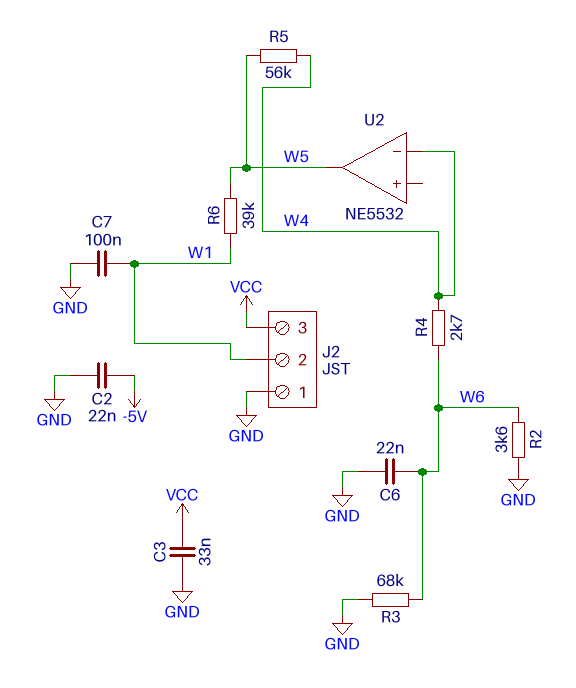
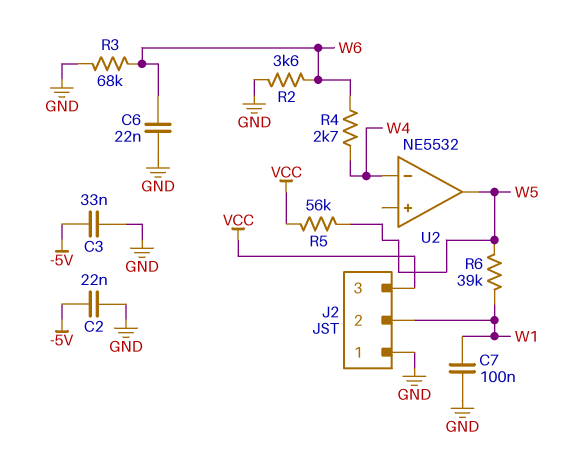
C3: 33nF (GND, VCC) -> 33nF (-5V, GND)
R5: 56k (W4, W5) -> 56k (VCC, W5)

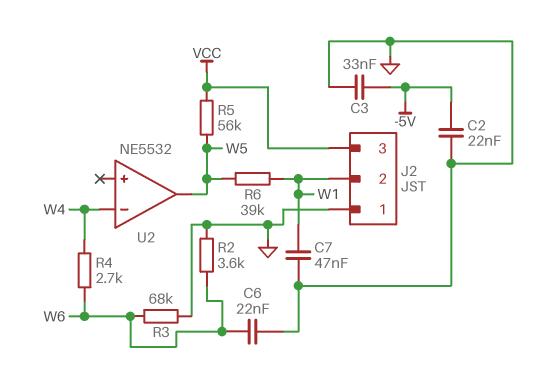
C7: 100nF (GND, W1) -> 47nF (GND, W1)

